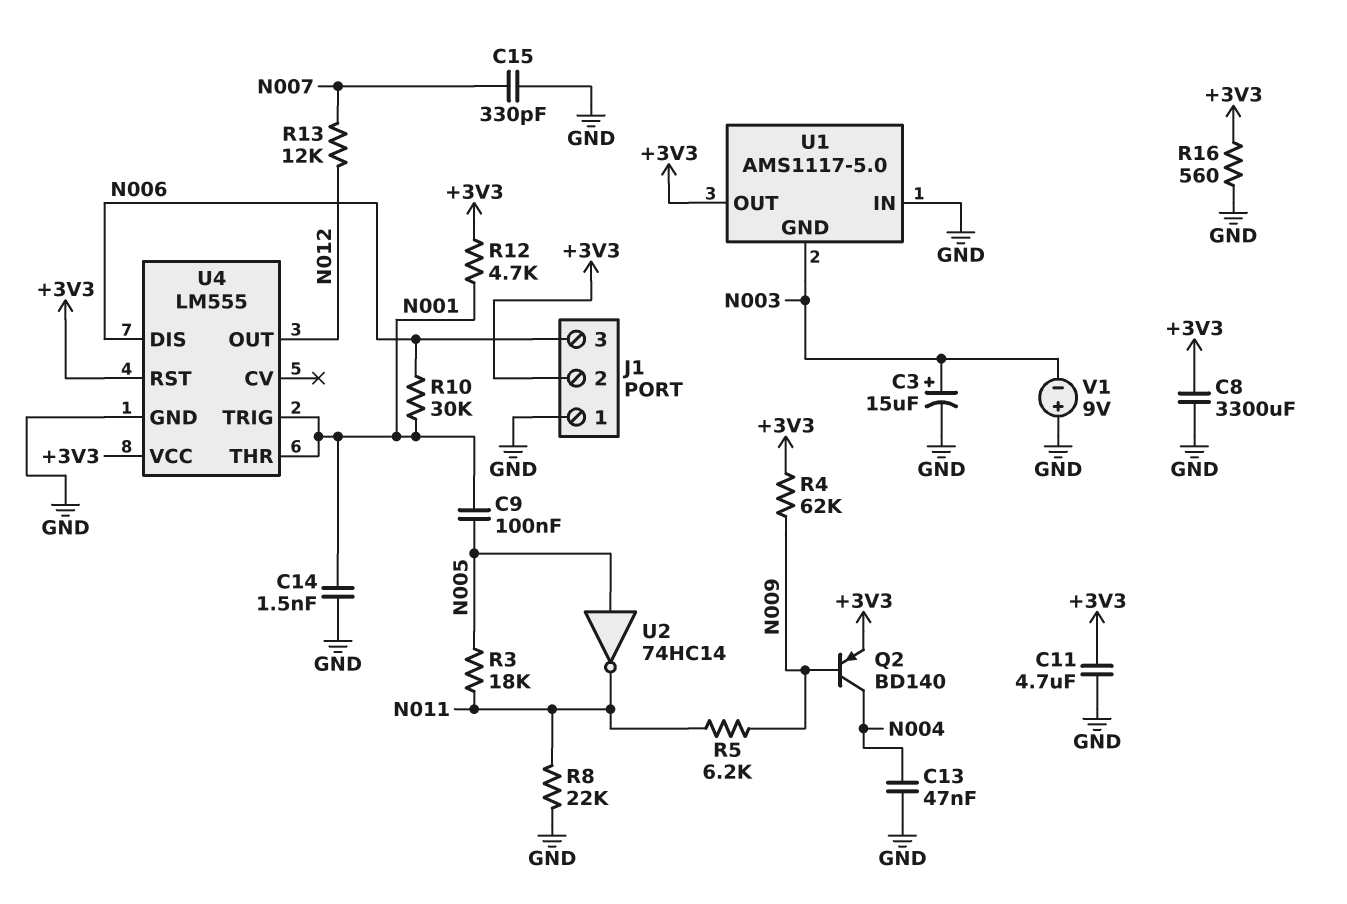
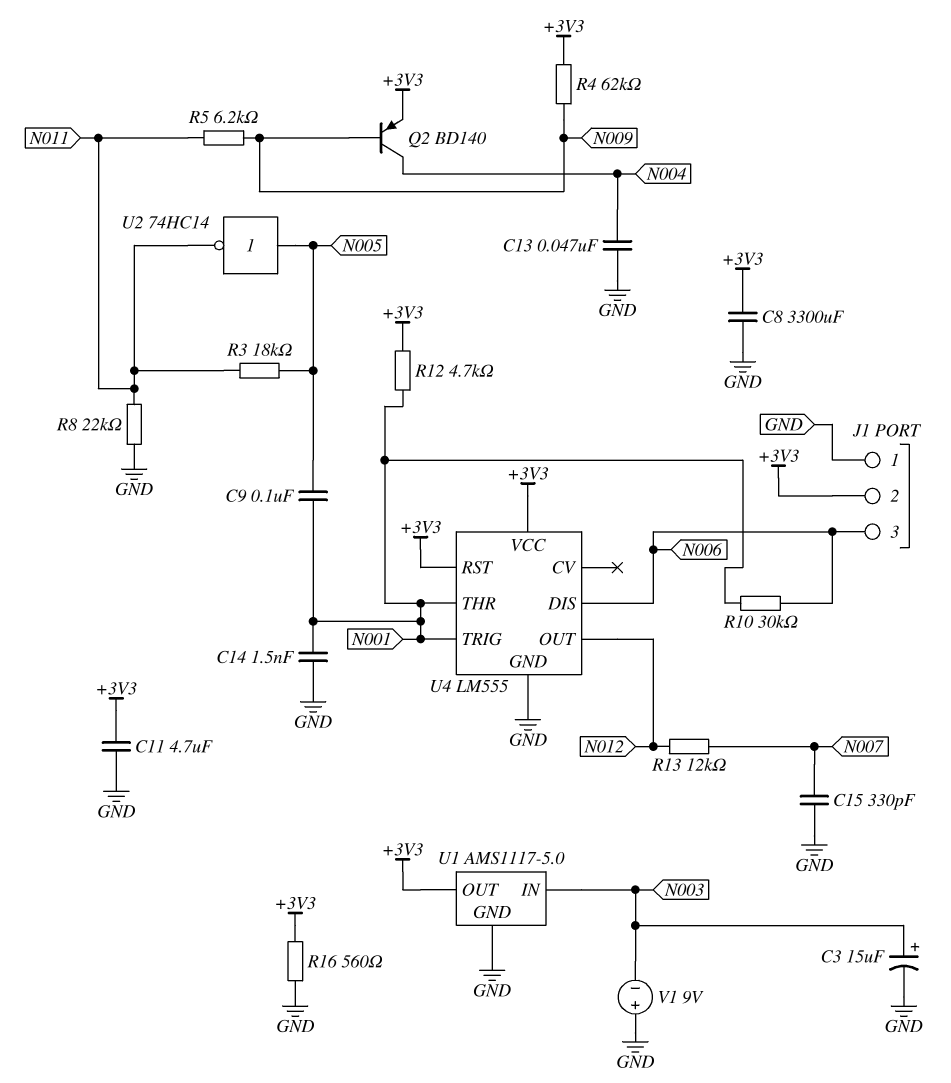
U1 pin GND: N003 -> GND
U1 pin IN: GND -> N003

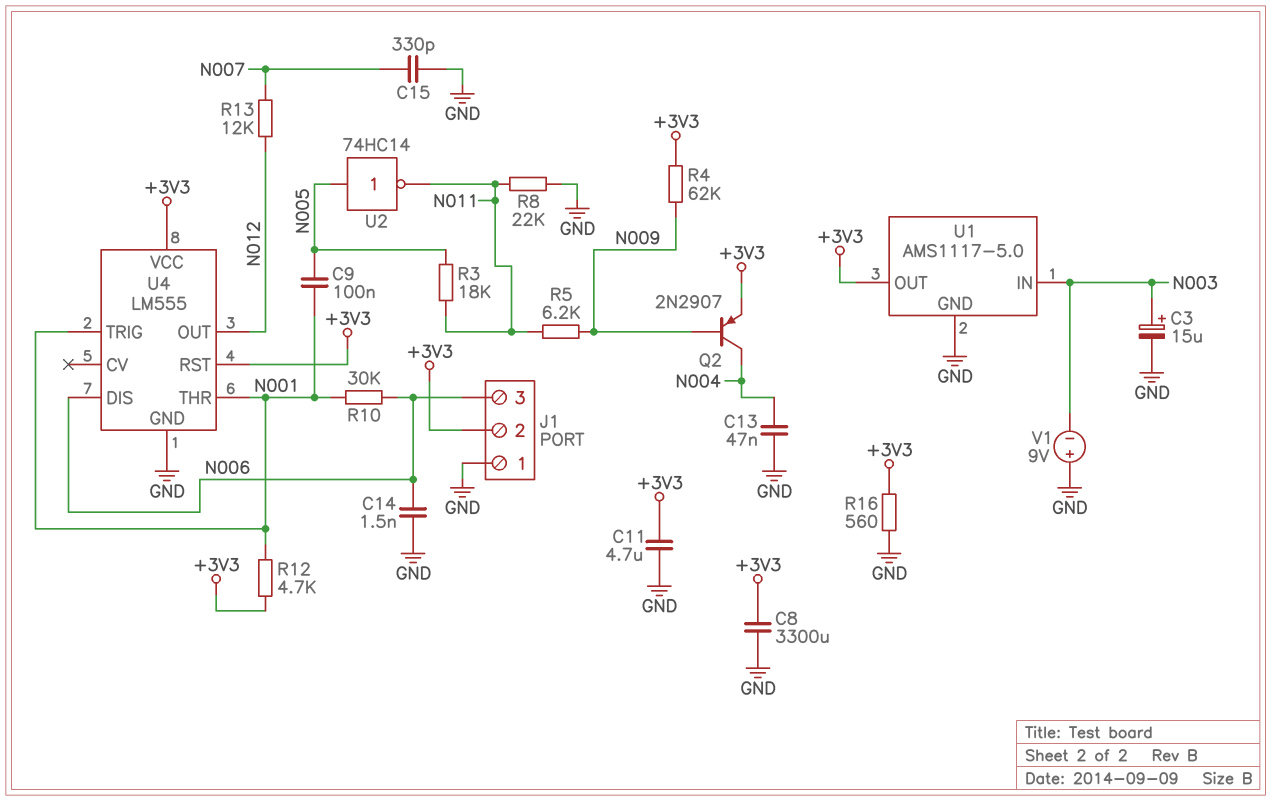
C14: 1.5nF (GND, N001) -> 1.5nF (GND, N006)
Q2: PNP BD140 (B N009, C N004, E +3V3) -> PNP 2N2907 (B N009, C N004, E +3V3)

